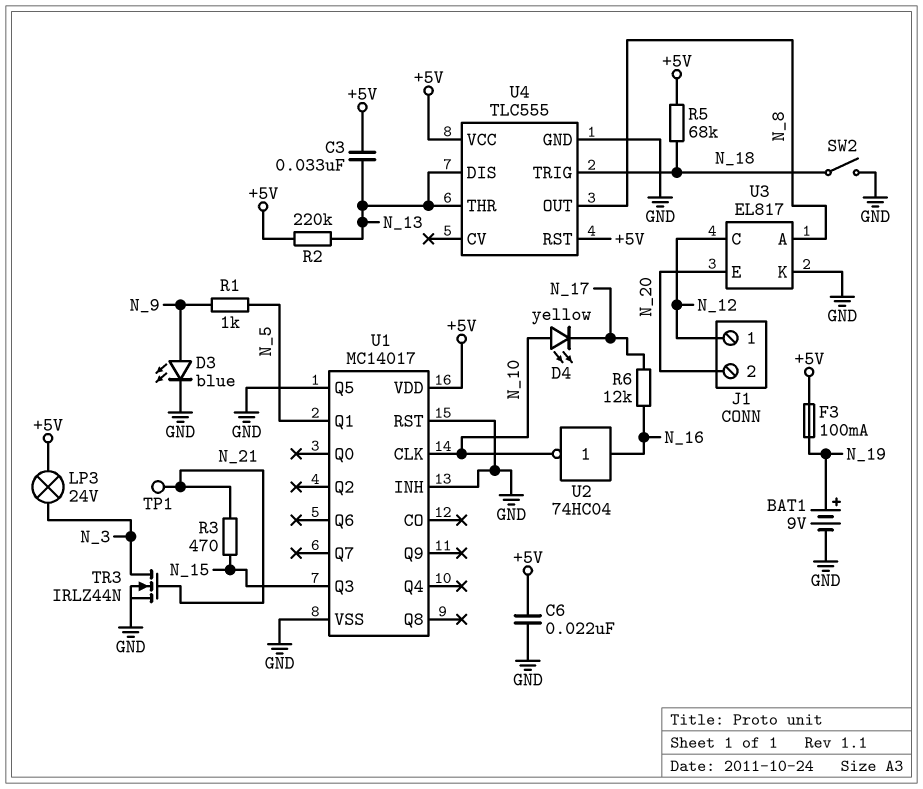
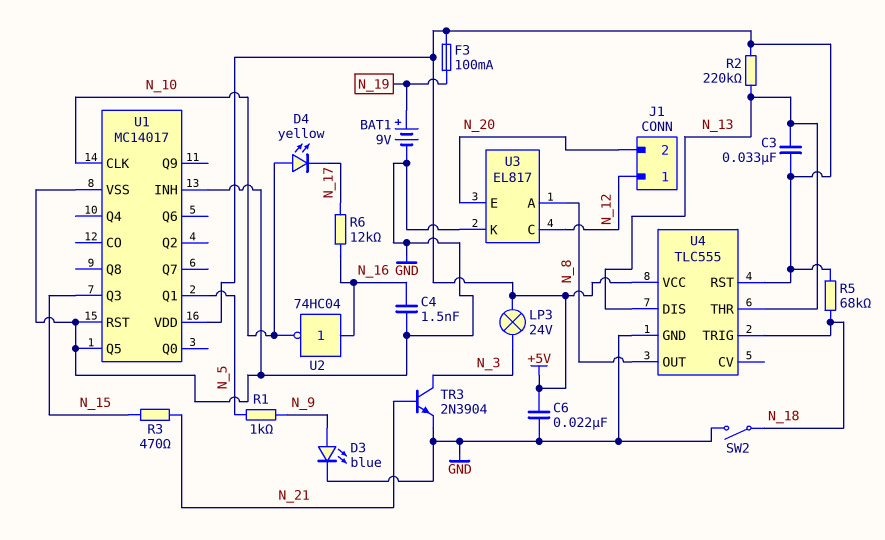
C4: none -> 1.5nF (GND, N_16)
TP1: test point (N_21) -> none
TR3: NMOS IRLZ44N (G N_21, D N_3, S GND) -> NPN 2N3904 (B N_21, C N_3, E GND)

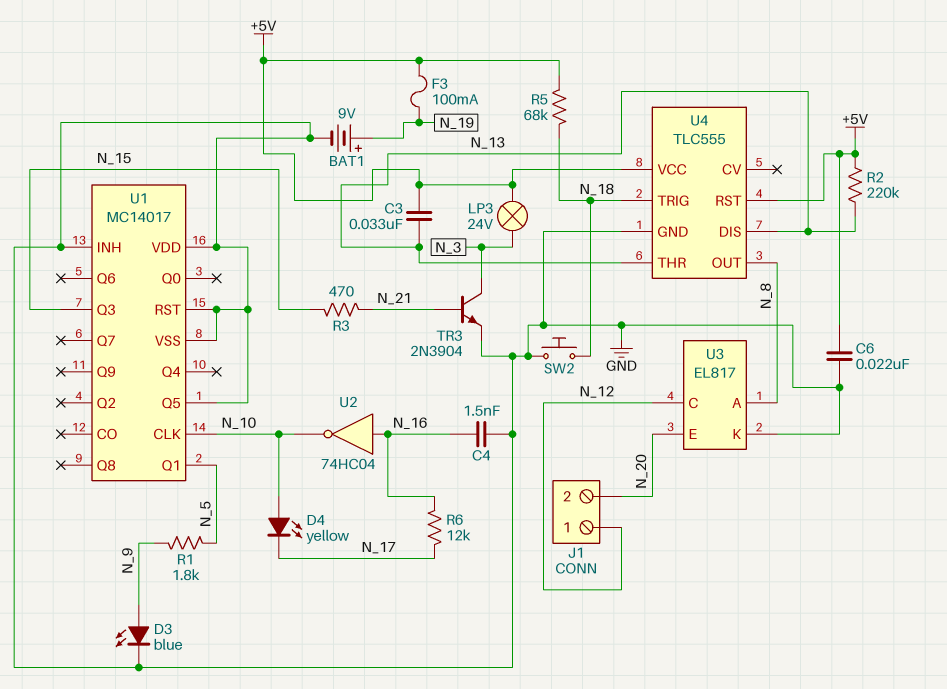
R1: 1k (N_5, N_9) -> 1.8k (N_5, N_9)
SW2: switch (GND, N_18) -> button (GND, N_18)
U1 pin VDD: +5V -> GND

